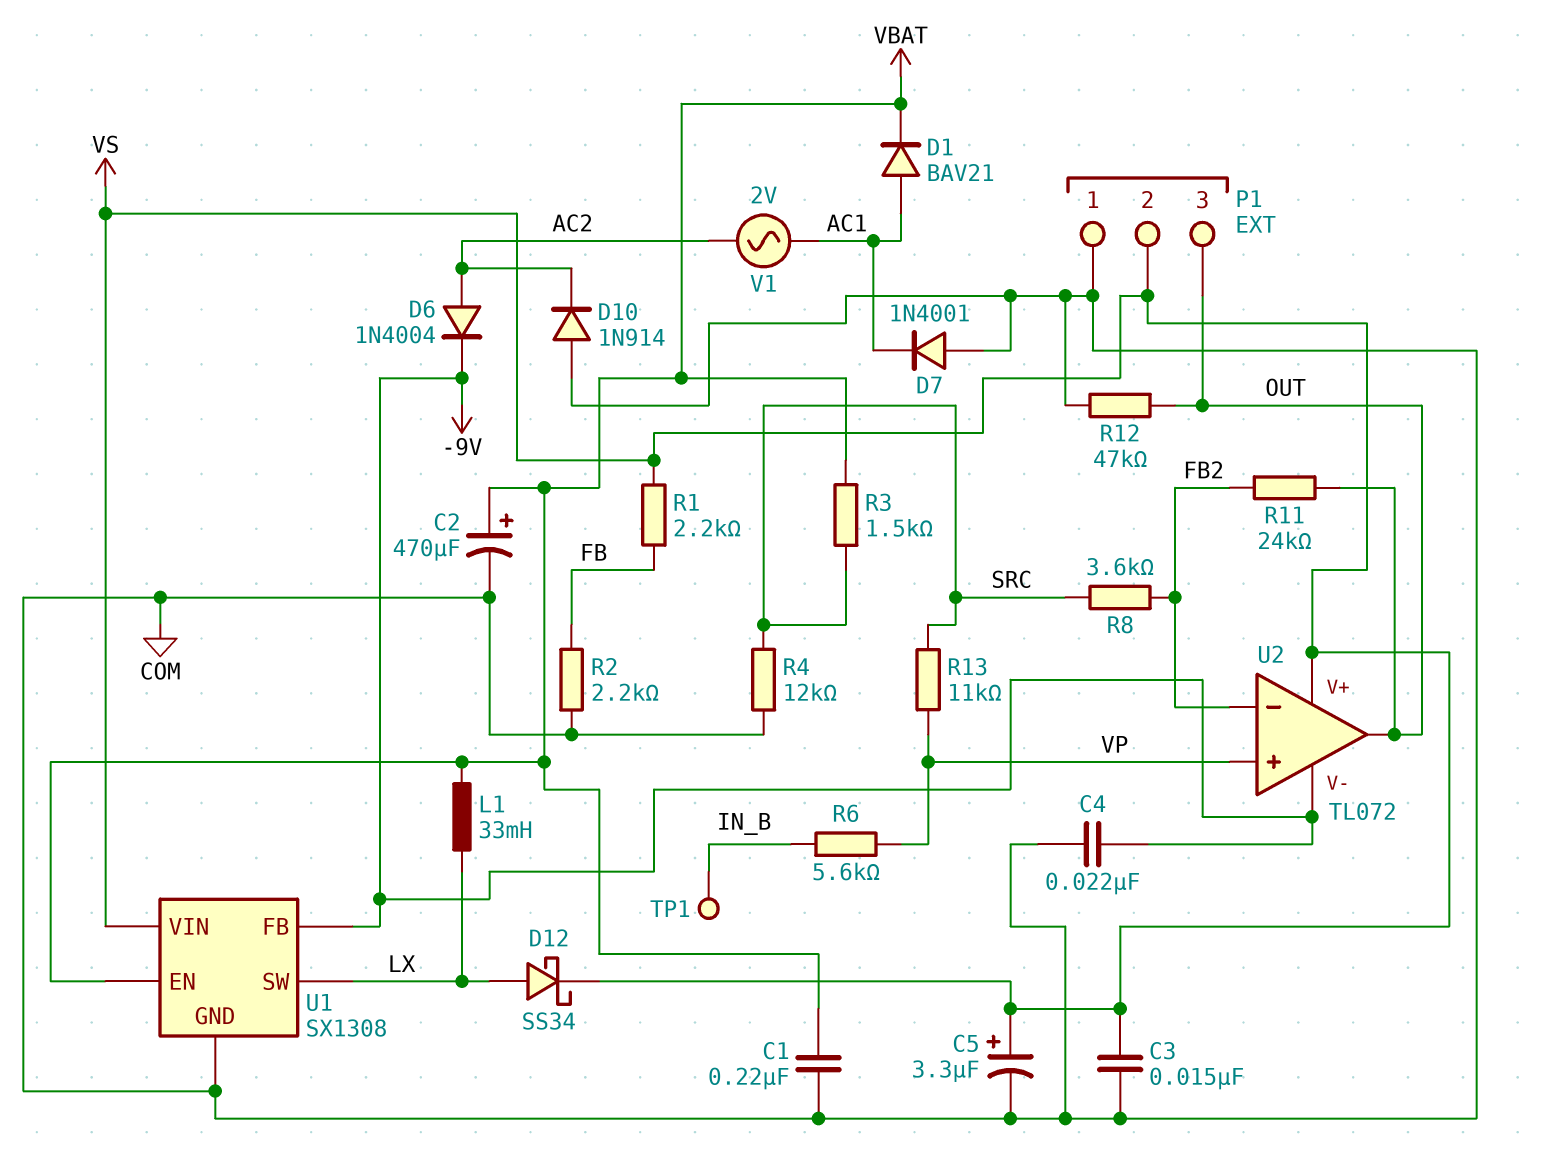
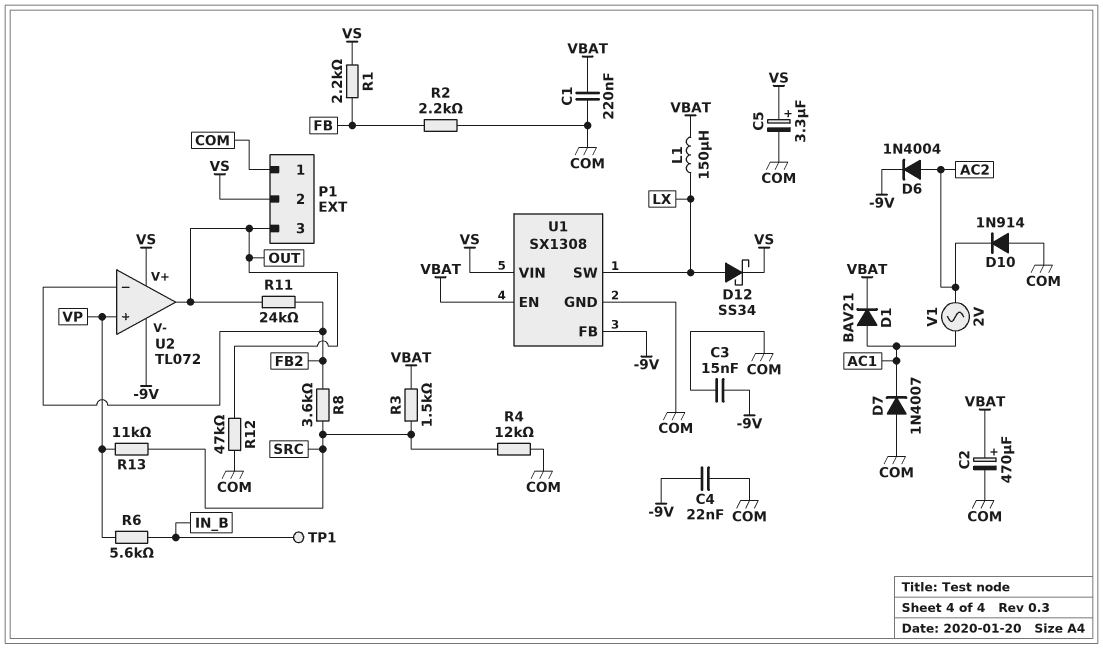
C3: 15nF (COM, VS) -> 15nF (-9V, COM)
D7: diode 1N4001 (A COM, K AC1) -> diode 1N4007 (A COM, K AC1)
L1: 33mH (LX, VBAT) -> 150uH (LX, VBAT)

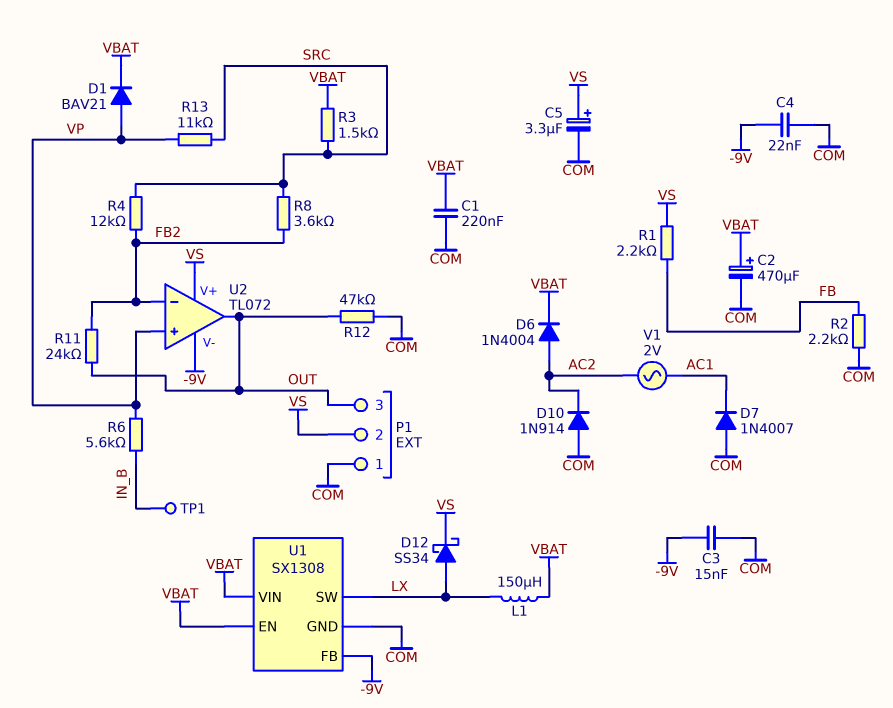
D1: diode BAV21 (A AC1, K VBAT) -> diode BAV21 (A VP, K VBAT)
D6: diode 1N4004 (A AC2, K -9V) -> diode 1N4004 (A AC2, K VBAT)
R4: 12k (COM, SRC) -> 12k (FB2, SRC)
U1 pin VIN: VS -> VBAT

